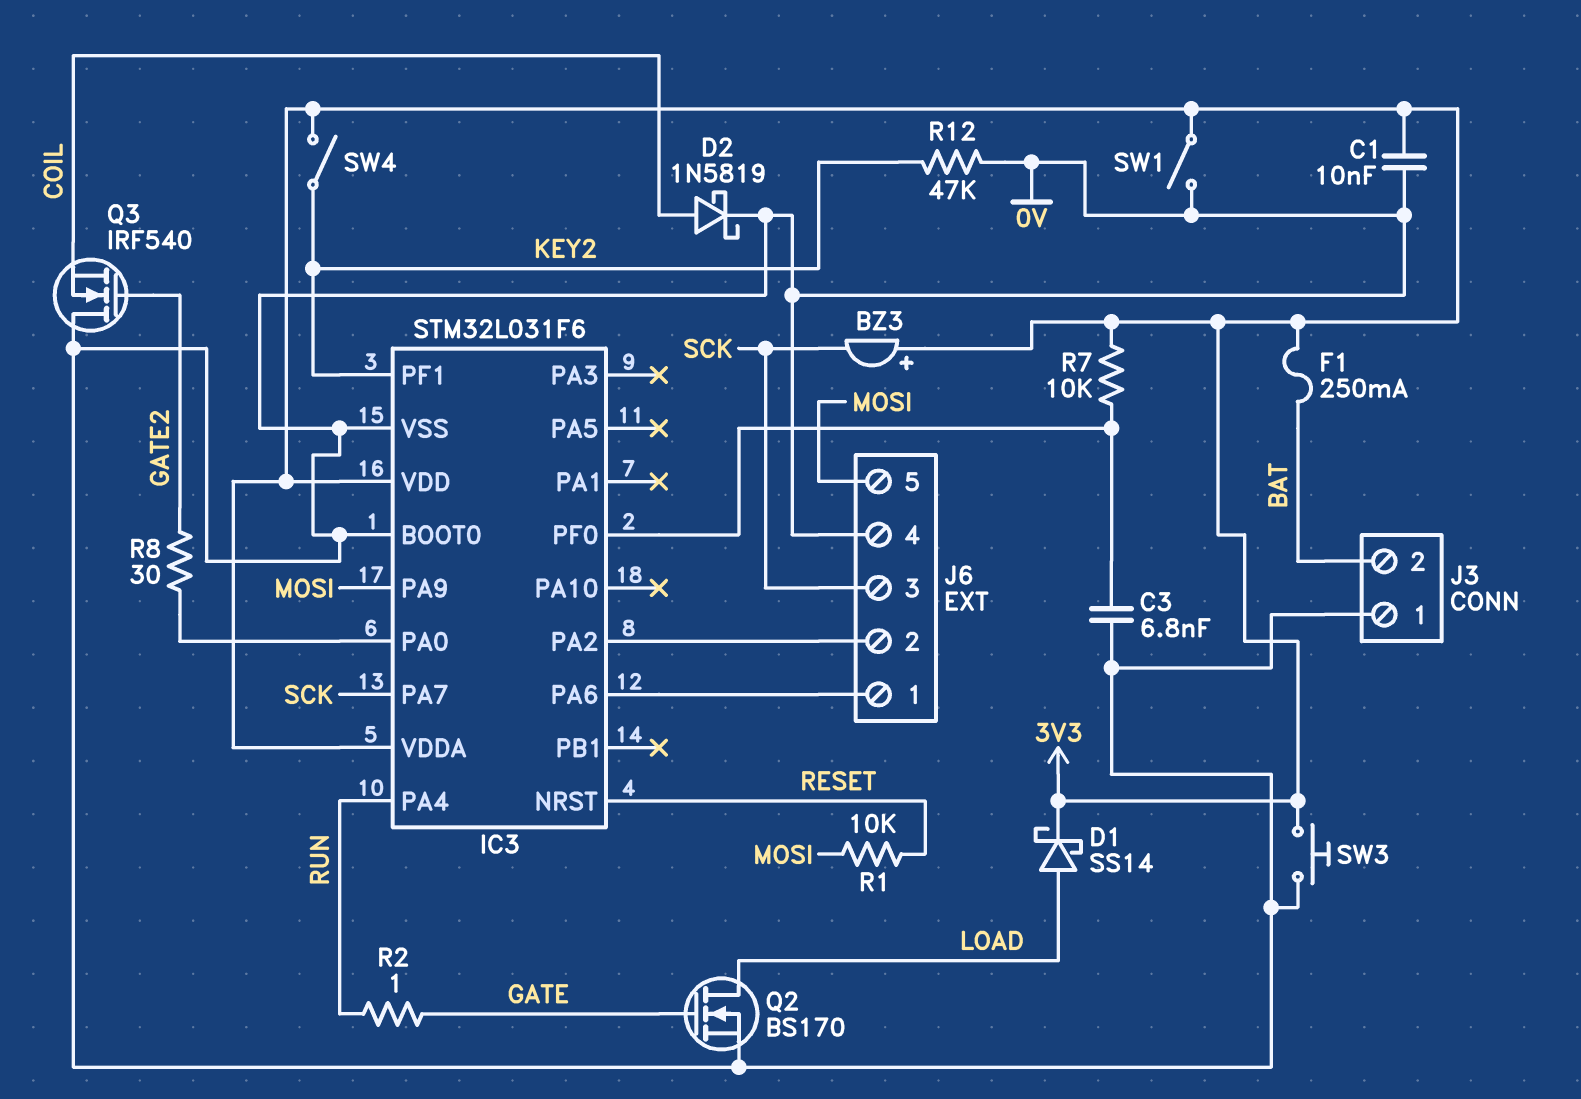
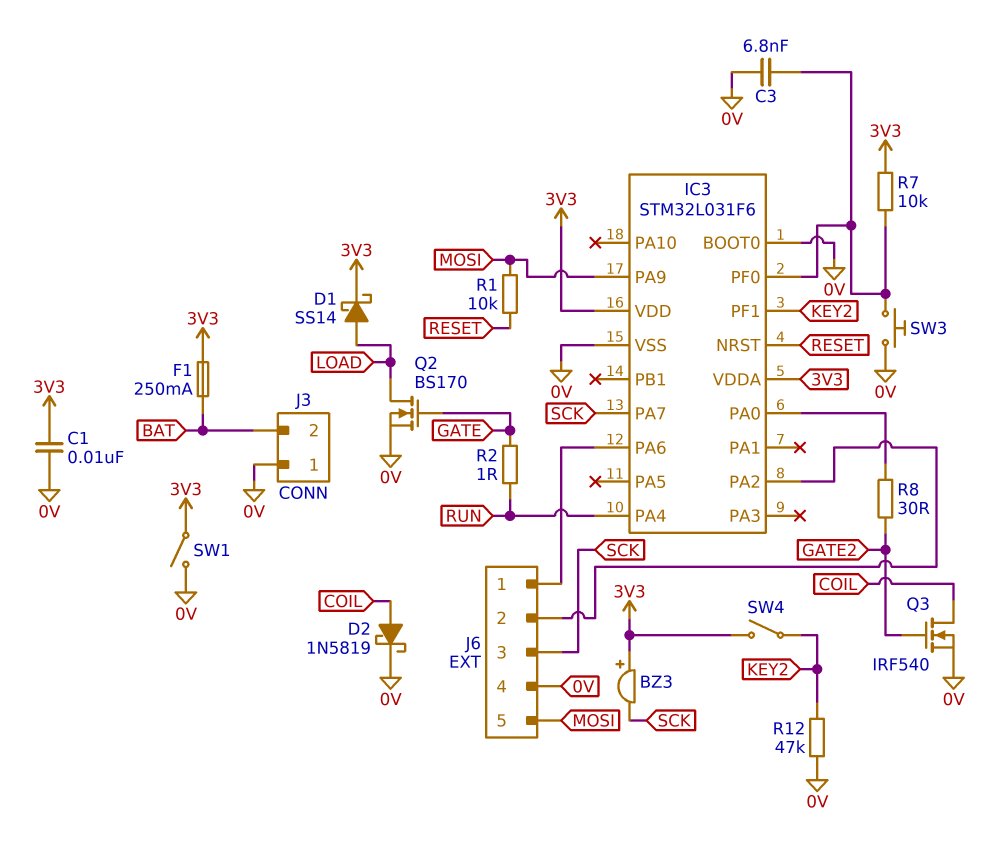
Q3: NMOS IRF540 (G GATE2, D 0V, S COIL) -> NMOS IRF540 (G GATE2, D COIL, S 0V)
SW3: button (0V, 3V3) -> button (0V, IC3/PF0)

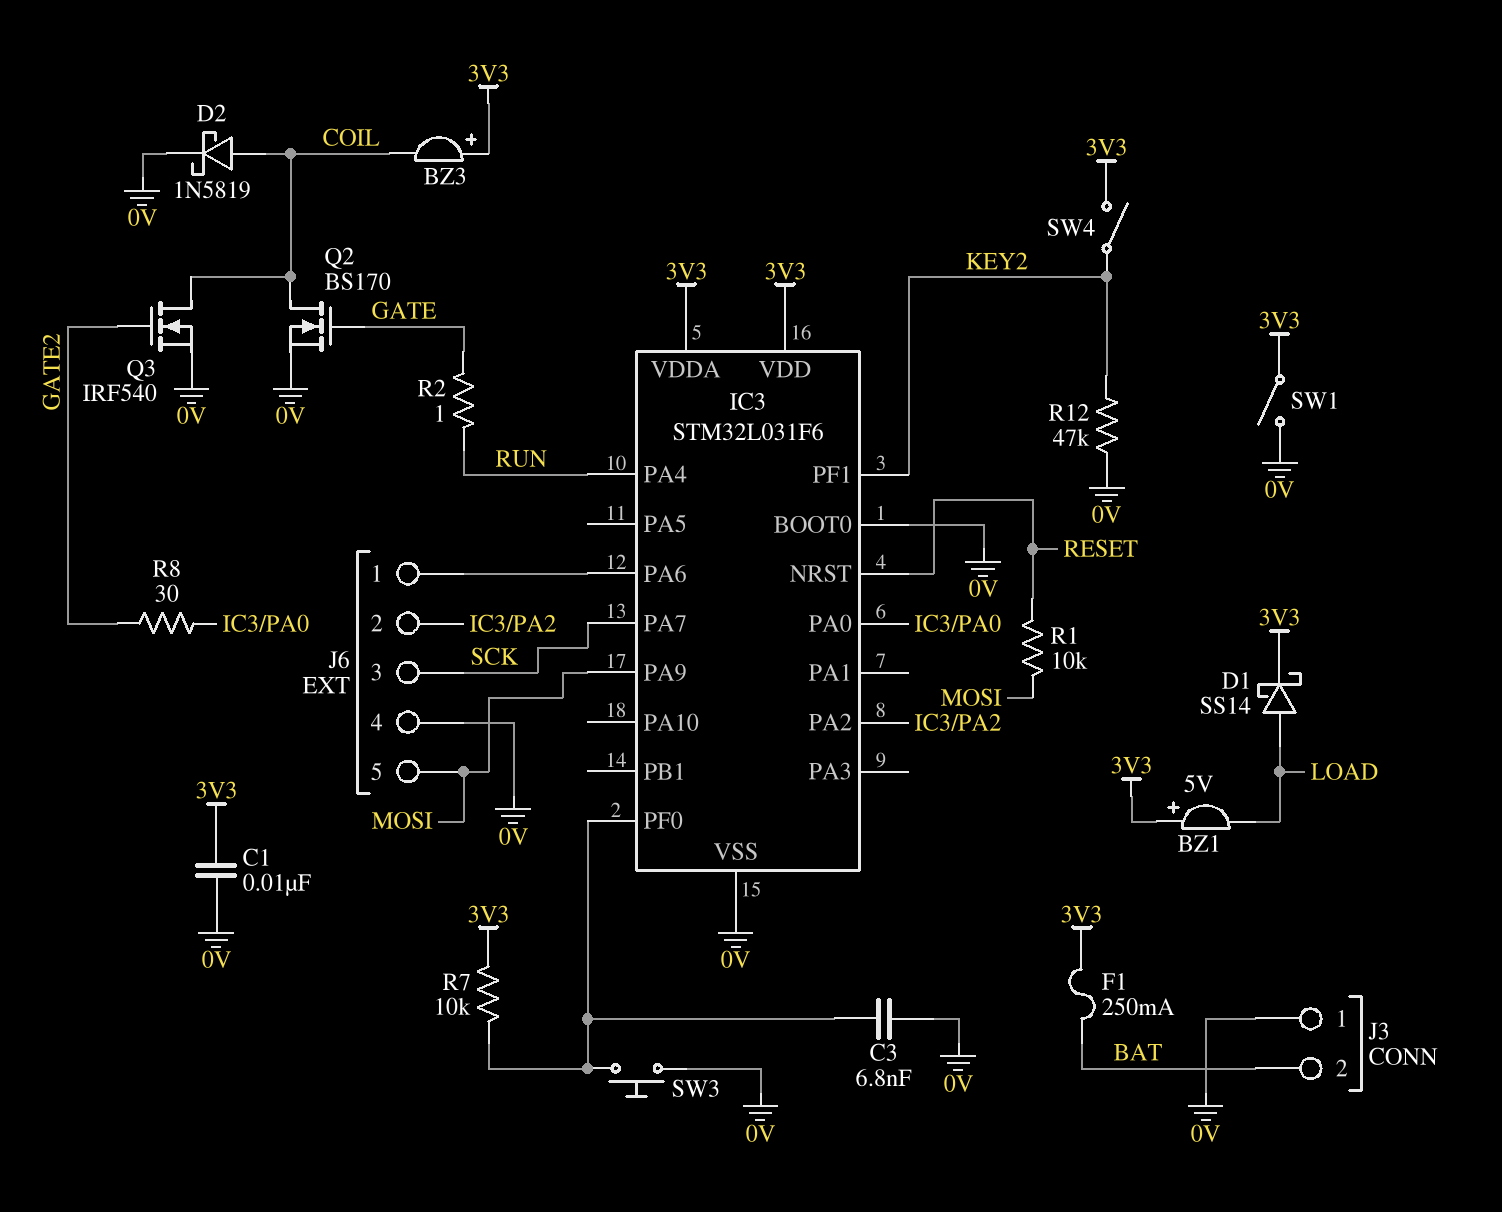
BZ1: none -> buzzer 5V (plus 3V3, minus LOAD)
BZ3: buzzer (plus 3V3, minus SCK) -> buzzer (plus 3V3, minus COIL)
Q2: NMOS BS170 (G GATE, D LOAD, S 0V) -> NMOS BS170 (G GATE, D COIL, S 0V)

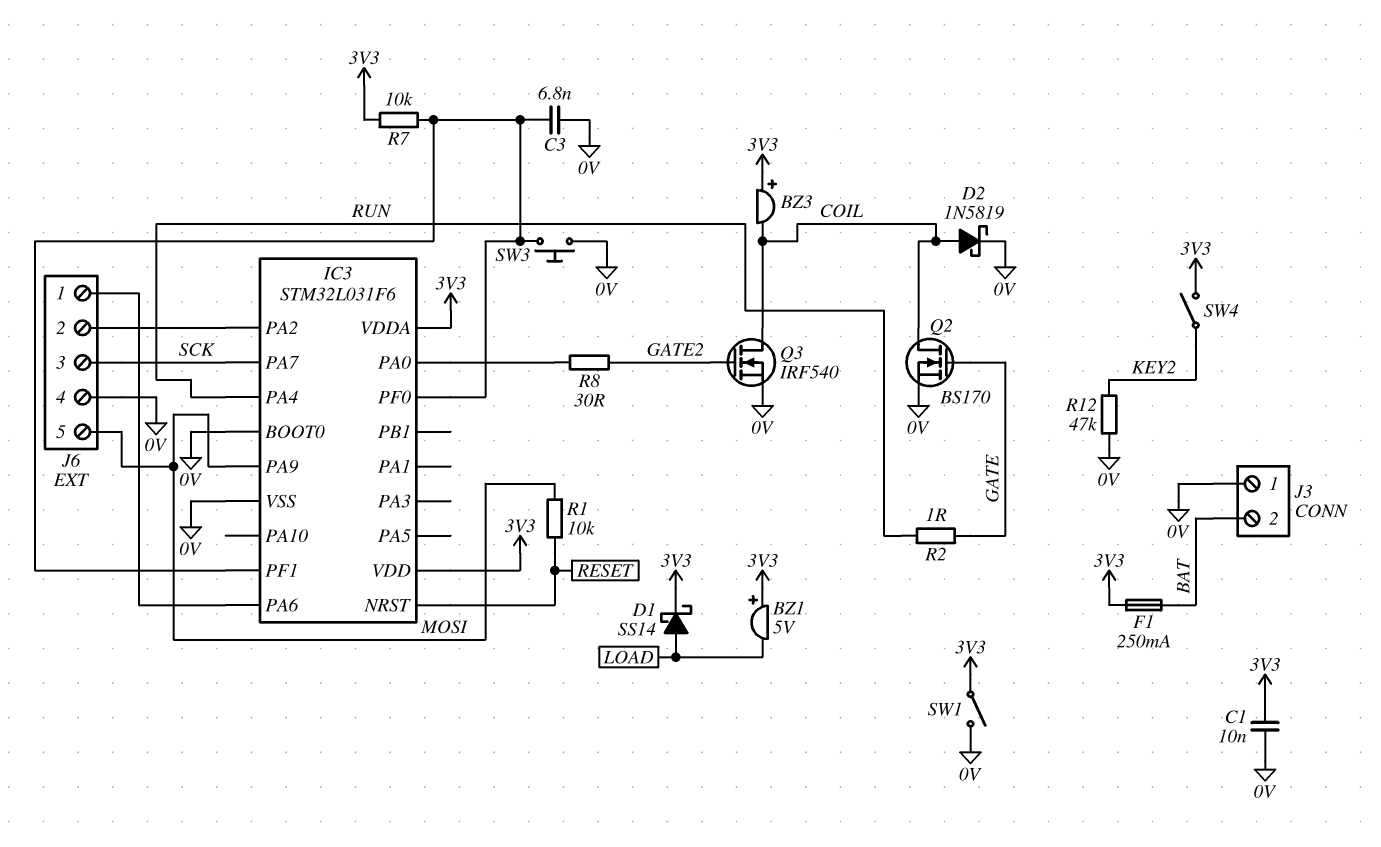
IC3 pin PF1: KEY2 -> IC3/PF0

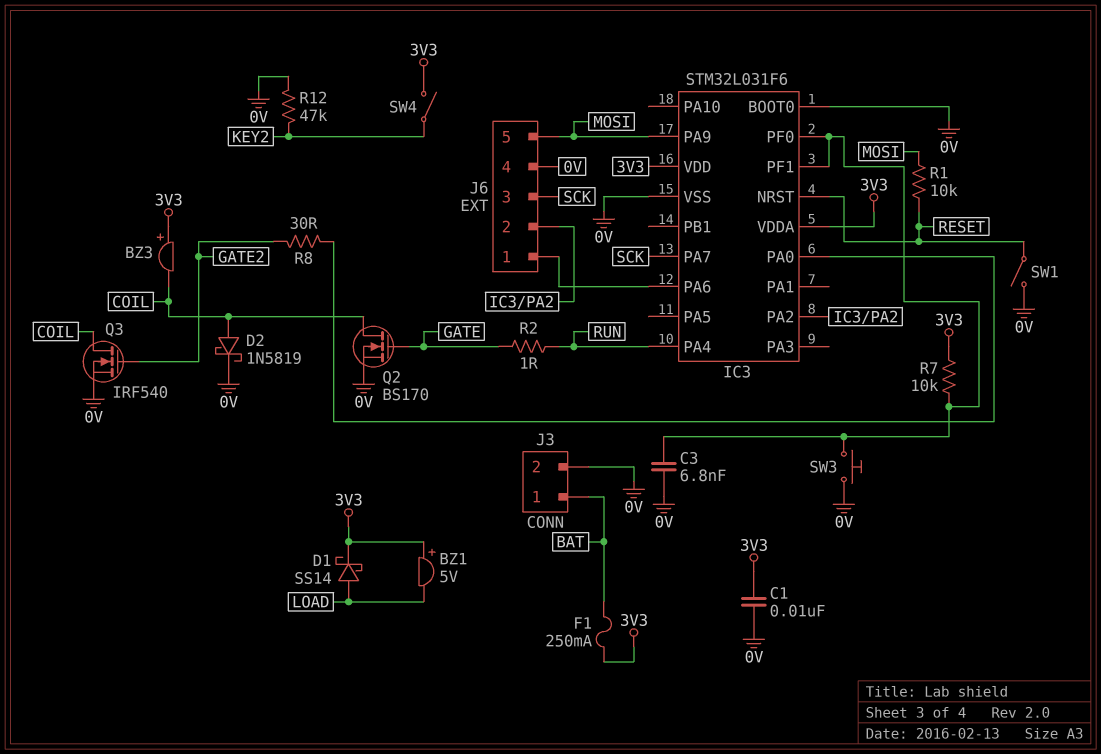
J3 pin 1: 0V -> BAT
J3 pin 2: BAT -> 0V
SW1: switch (0V, 3V3) -> switch (0V, RESET)

